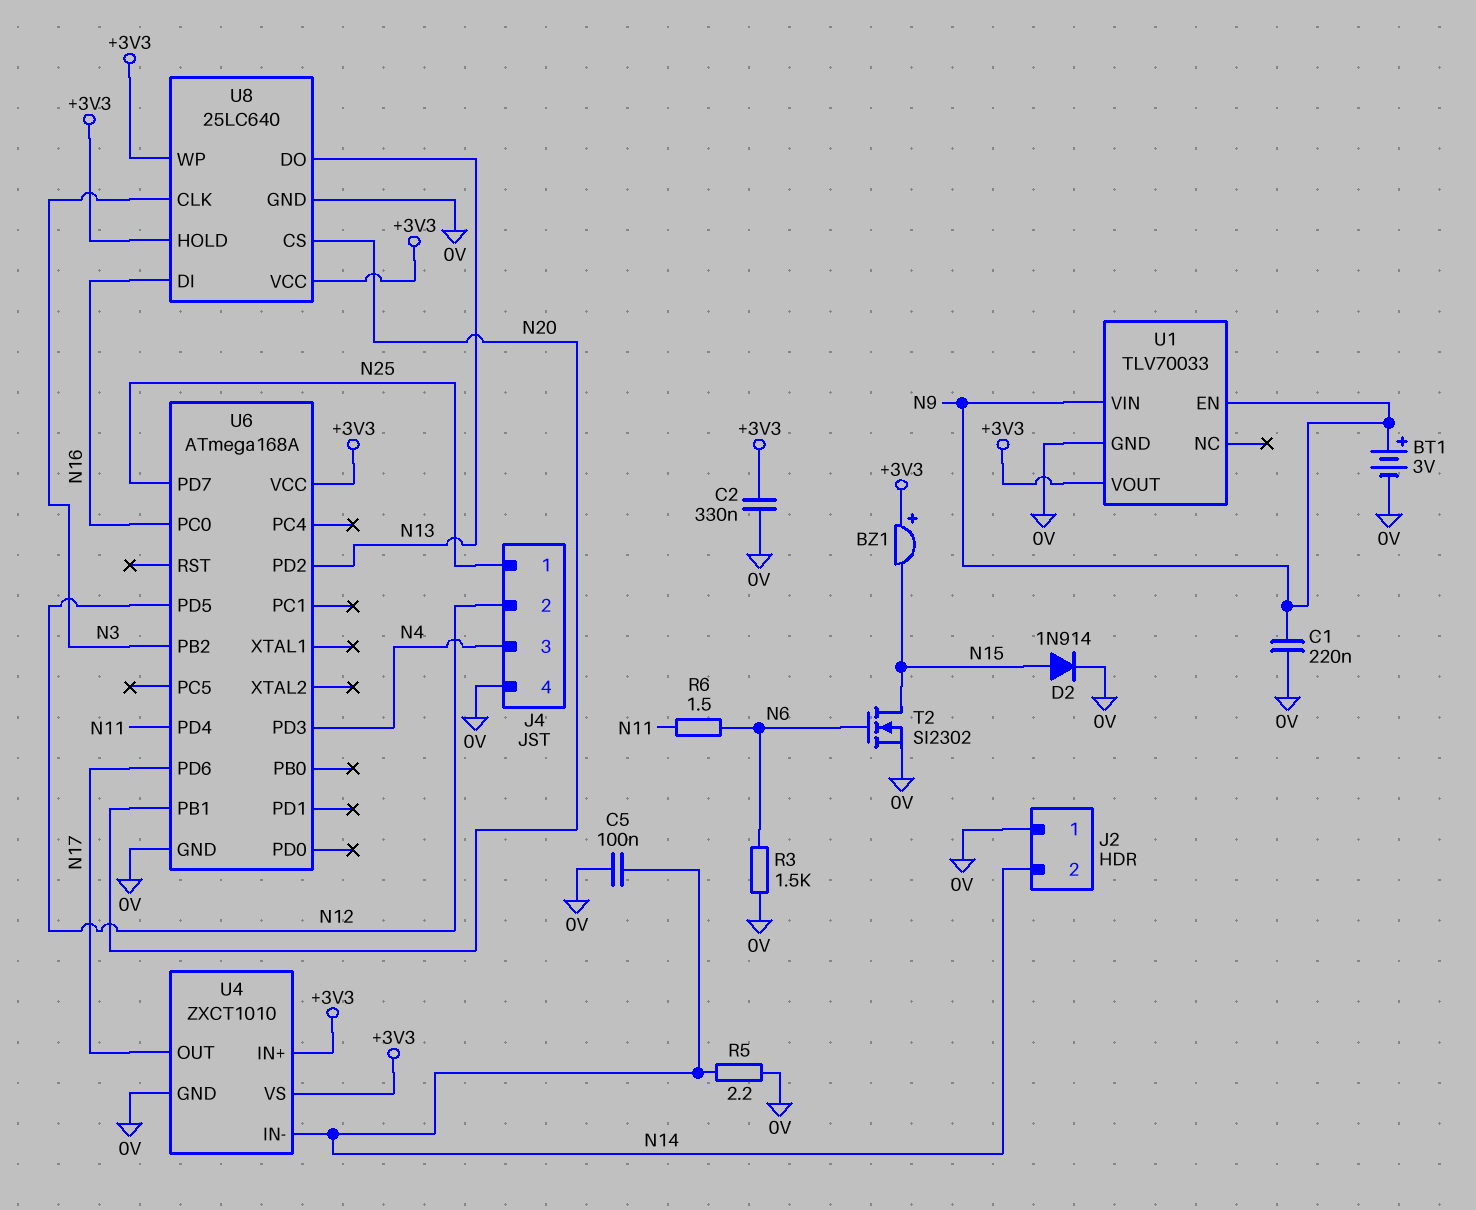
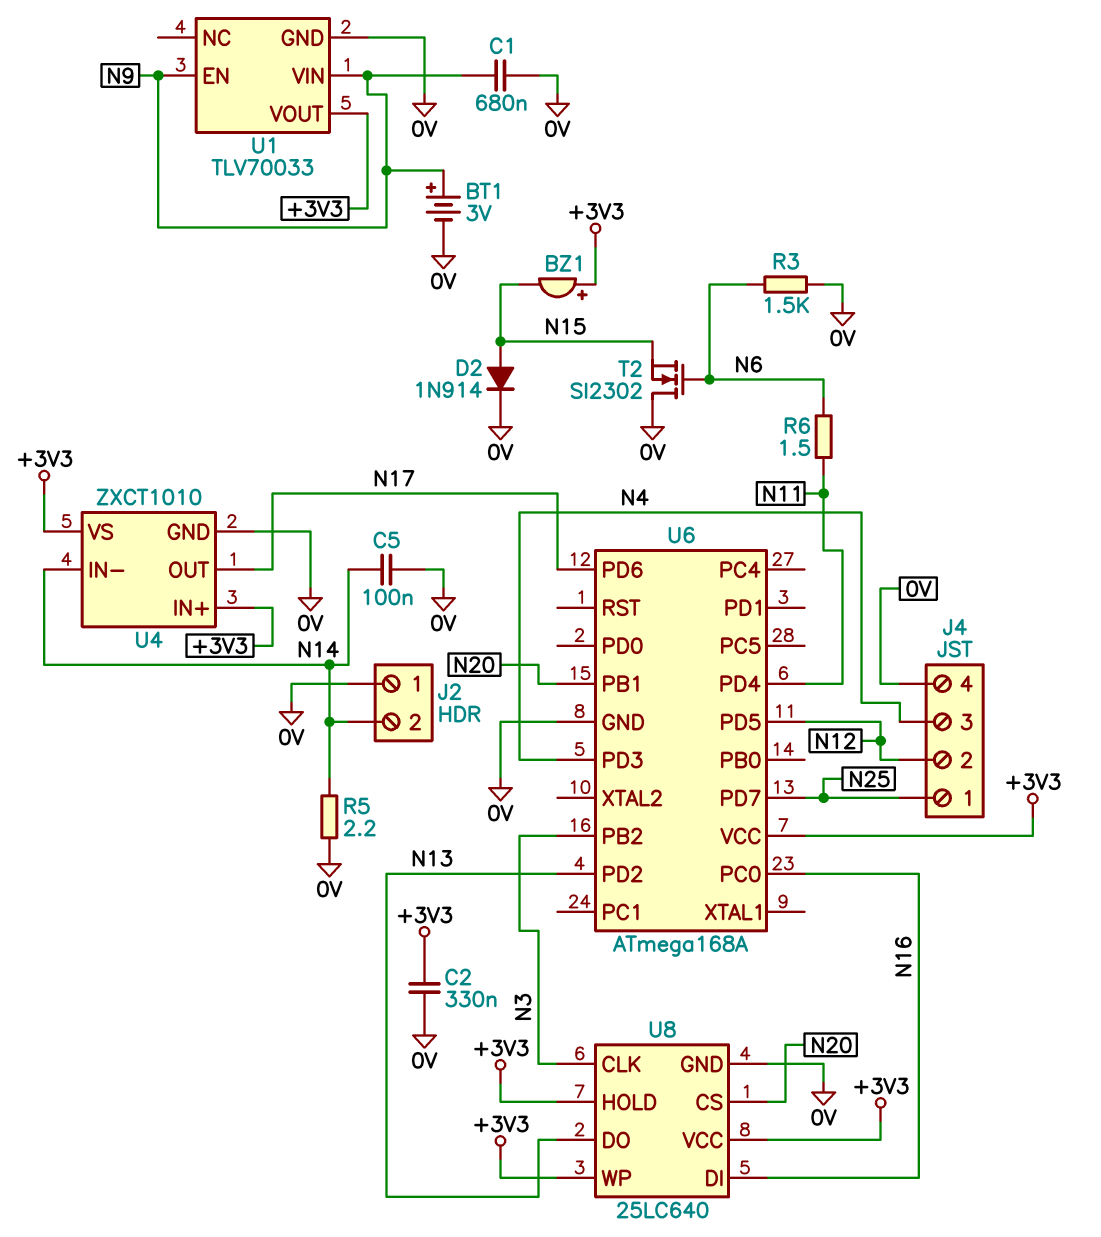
C1: 220nF (0V, N9) -> 680nF (0V, N9)
T2: NMOS SI2302 (G N6, D N15, S 0V) -> NMOS SI2302 (G N6, D 0V, S N15)

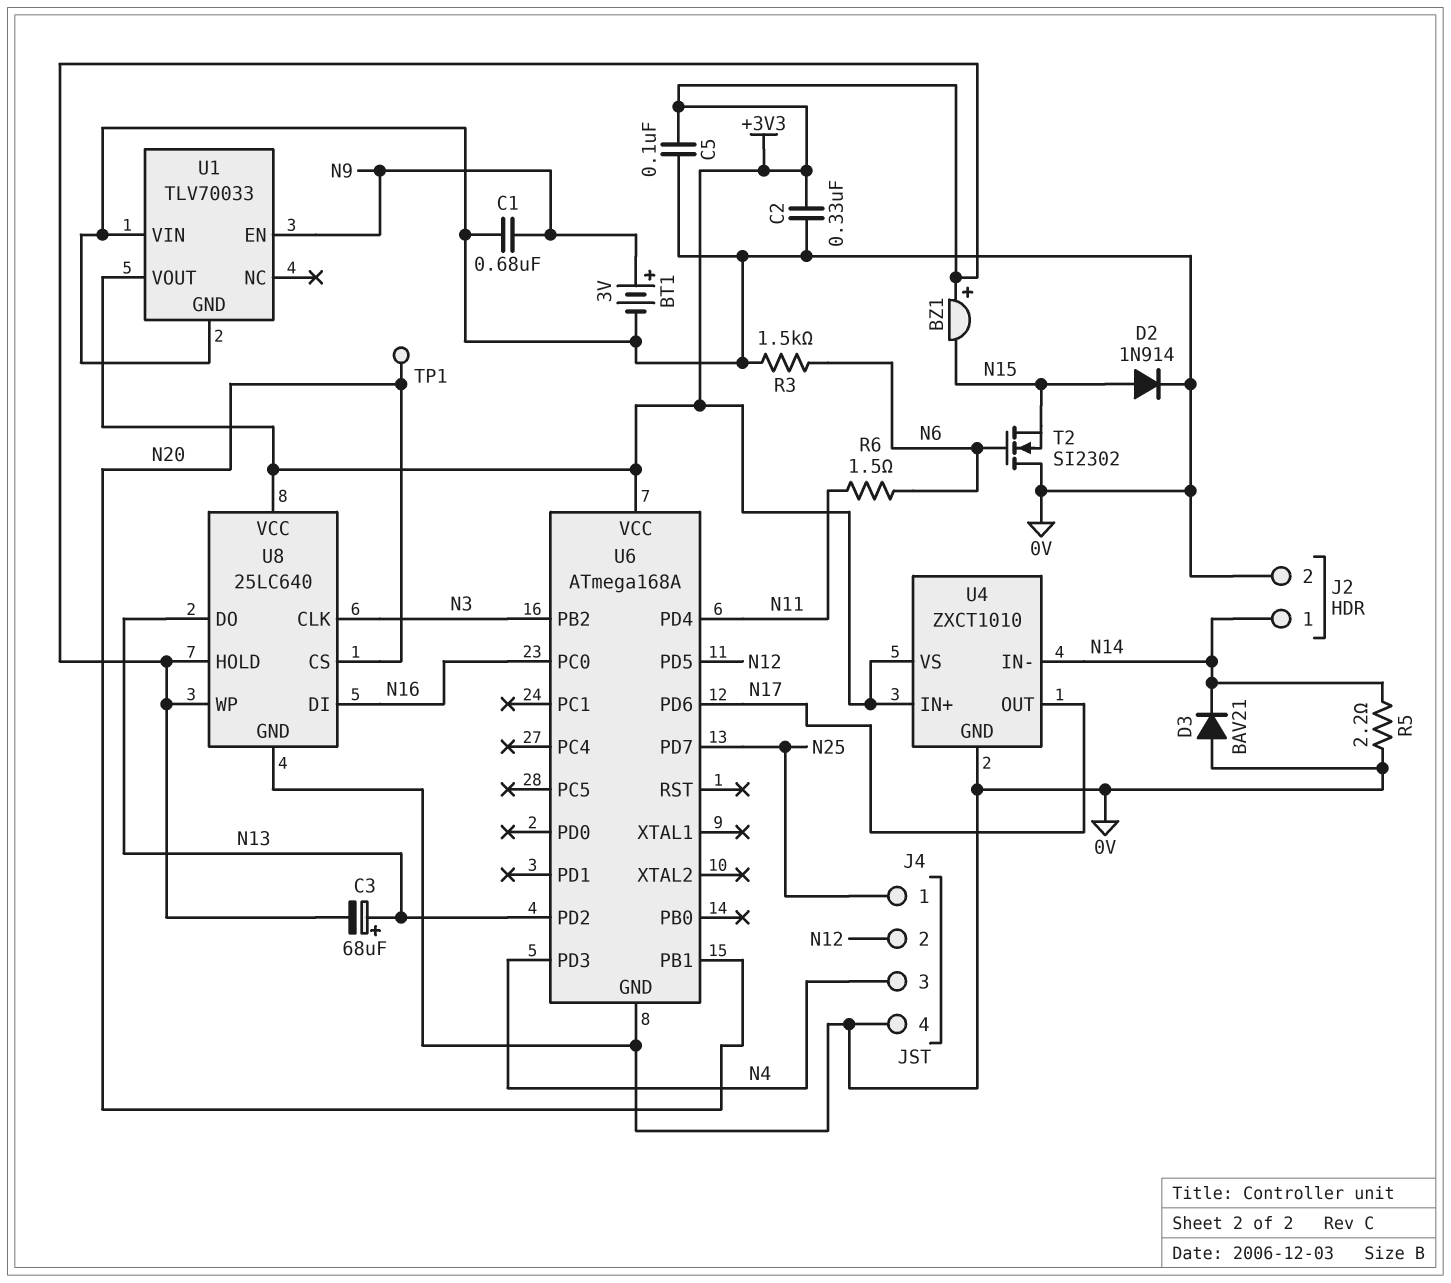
C3: none -> 68uF (plus N13, minus +3V3)
C5: 100nF (0V, N14) -> 100nF (+3V3, 0V)
D3: none -> diode BAV21 (A 0V, K N14)
J2 pin 1: 0V -> N14
J2 pin 2: N14 -> 0V
TP1: none -> test point (N20)
U1 pin VIN: N9 -> 0V

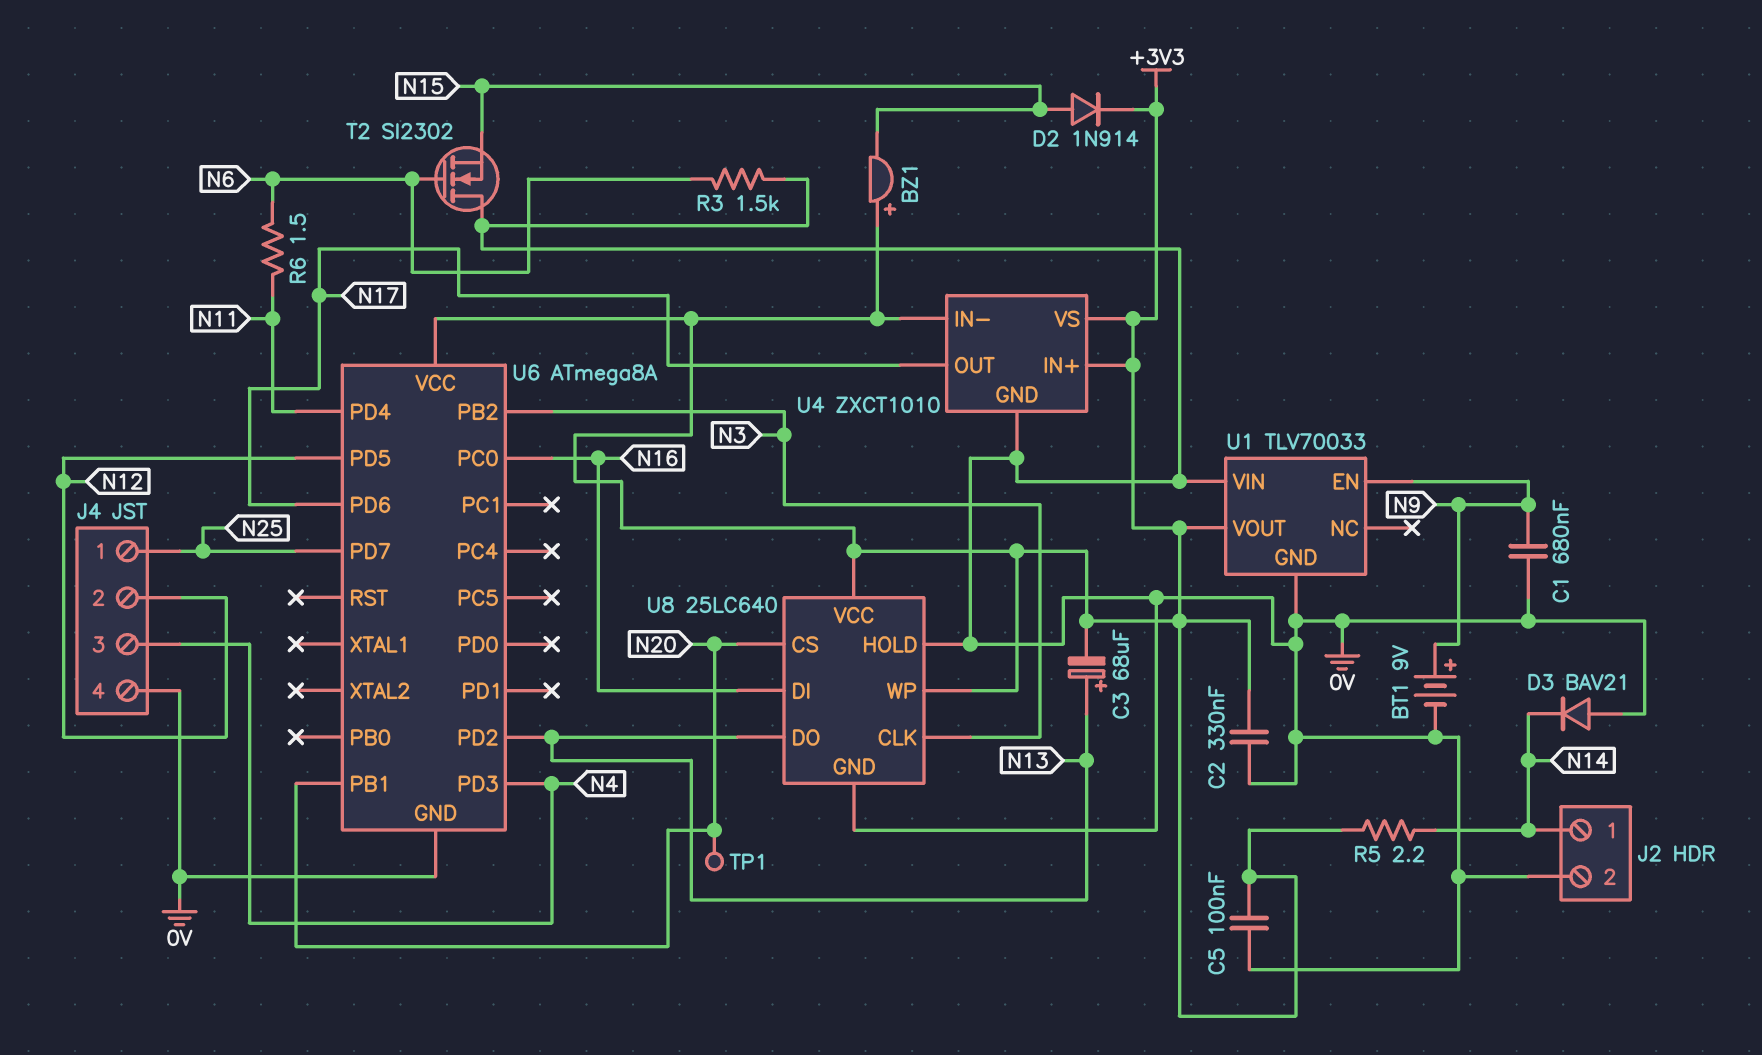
BT1: 3V (plus N9, minus 0V) -> 9V (plus N9, minus 0V)
D2: diode 1N914 (A N15, K 0V) -> diode 1N914 (A N15, K +3V3)
R5: 2.2 (0V, N14) -> 2.2 (+3V3, N14)
U4 pin IN-: N14 -> +3V3
U6: ATmega168A -> ATmega8A
U8 pin HOLD: +3V3 -> 0V

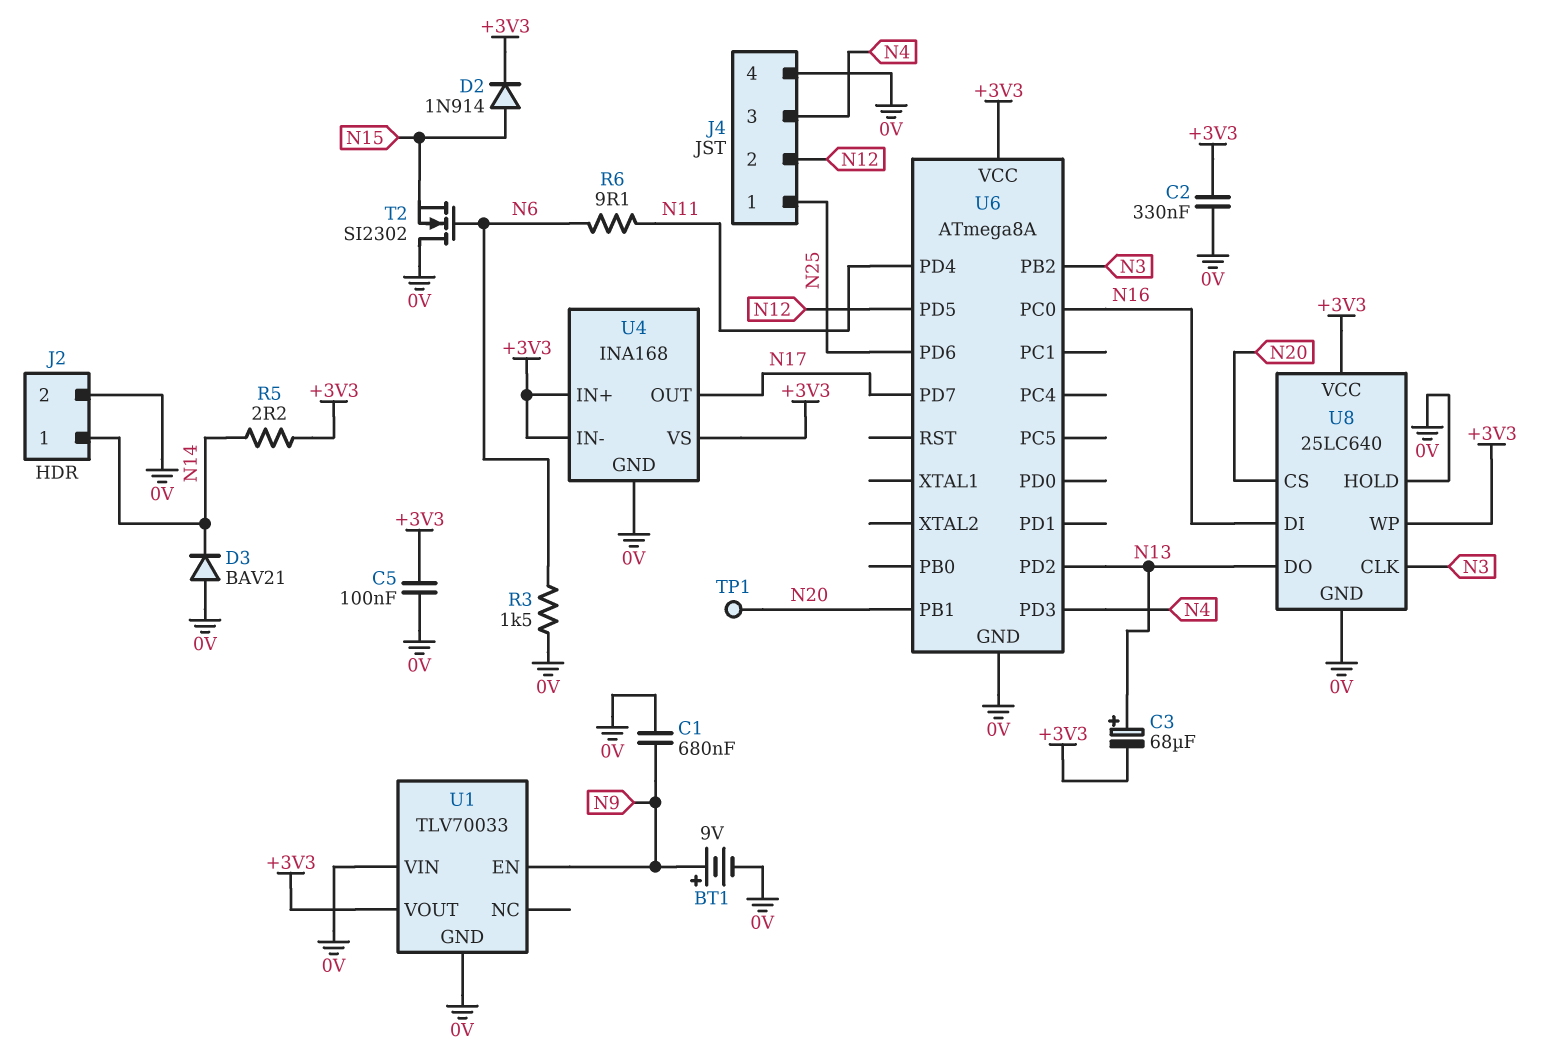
BZ1: buzzer (plus +3V3, minus N15) -> none
R6: 1.5 (N6, N11) -> 9.1 (N6, N11)
U4: ZXCT1010 -> INA168
U6 pin PD6: N17 -> N25
U6 pin PD7: N25 -> N17

